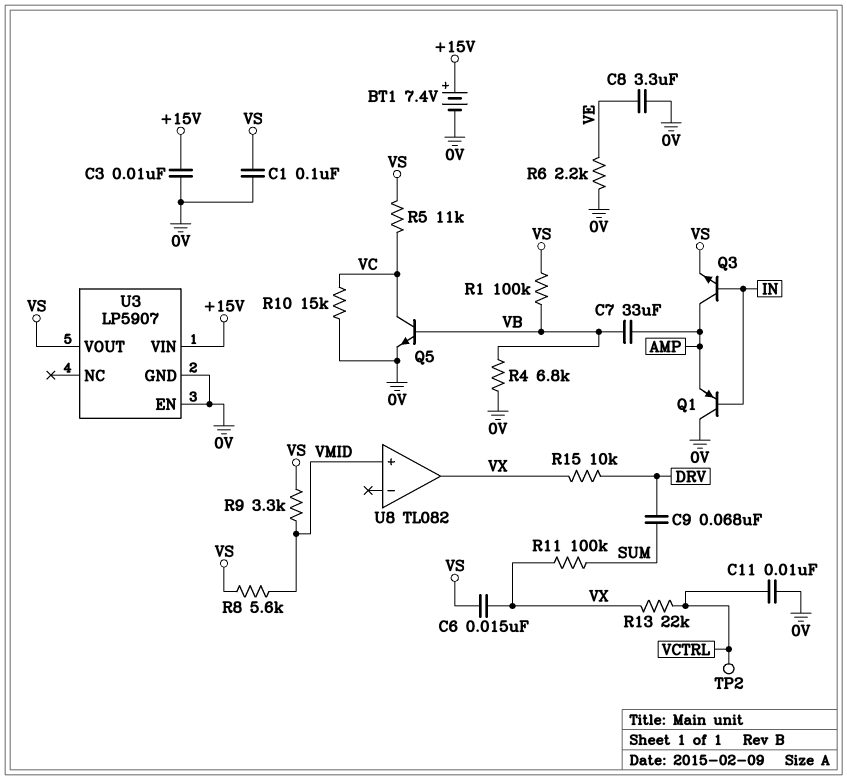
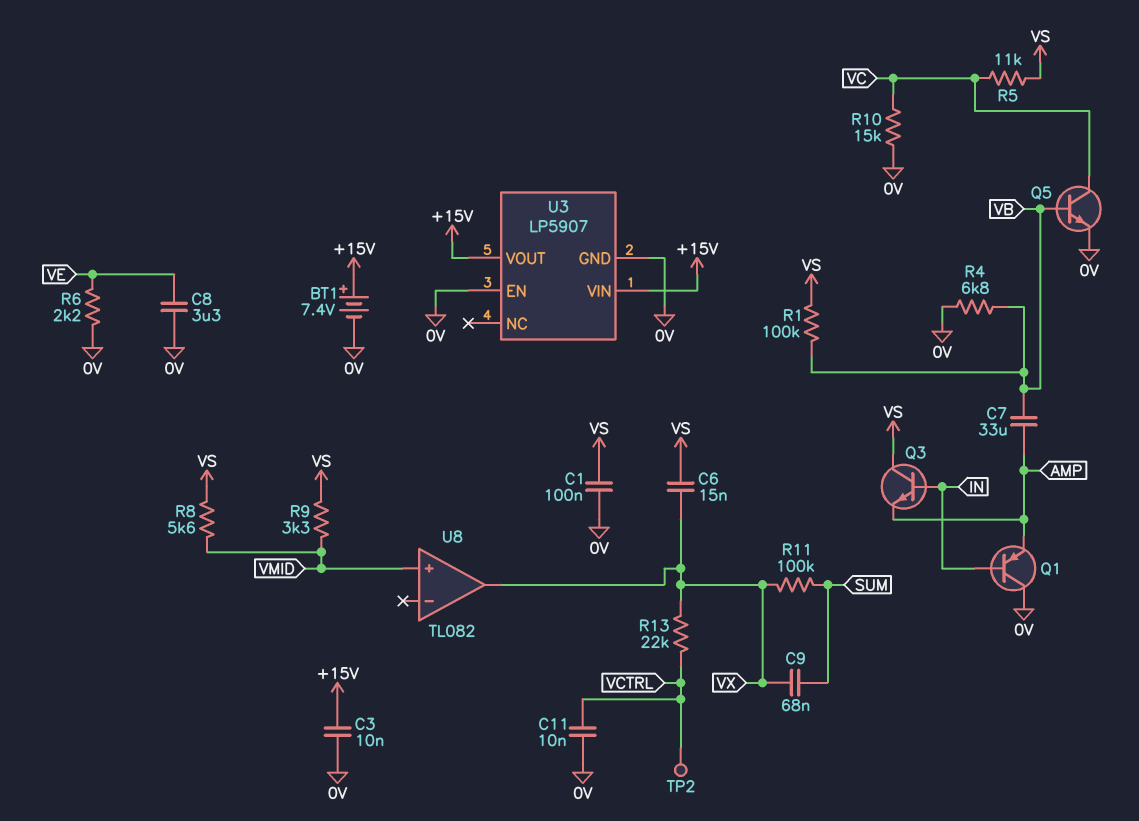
C9: 68nF (DRV, SUM) -> 68nF (SUM, VX)
Q3: NPN (B IN, C AMP, E VS) -> NPN (B IN, C VS, E AMP)
R15: 10k (DRV, VX) -> none
U3 pin VOUT: VS -> +15V

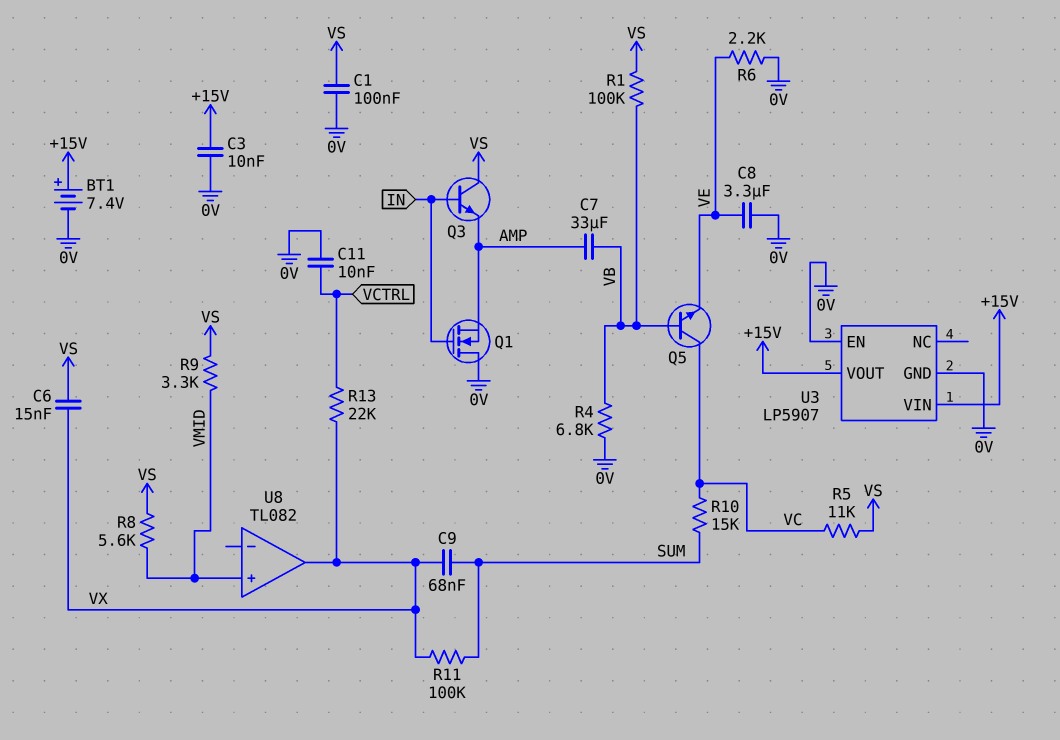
Q1: PNP (B IN, C 0V, E AMP) -> NMOS (G IN, D 0V, S AMP)
Q5: NPN (B VB, C VC, E 0V) -> NPN (B VB, C VC, E VE)
R10: 15k (0V, VC) -> 15k (SUM, VC)
TP2: test point (VCTRL) -> none

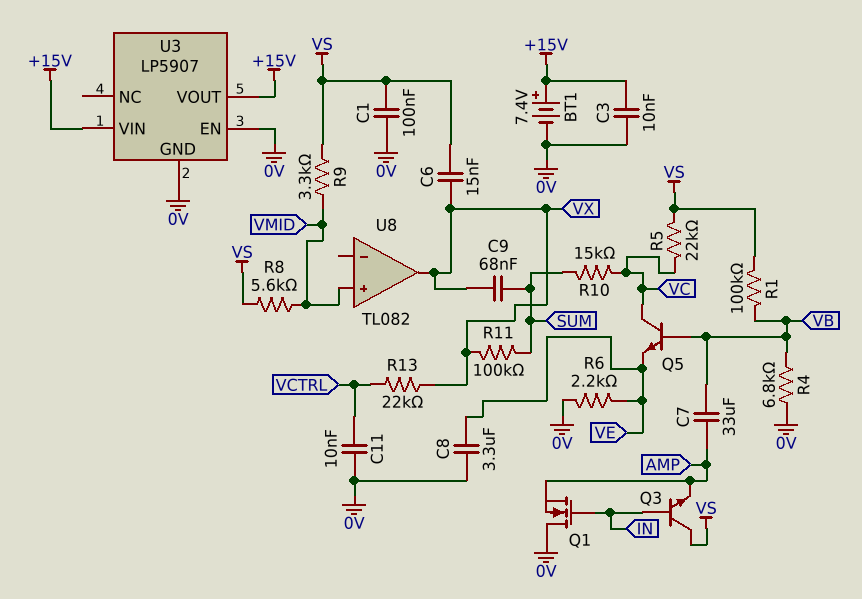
R5: 11k (VC, VS) -> 22k (VC, VS)

